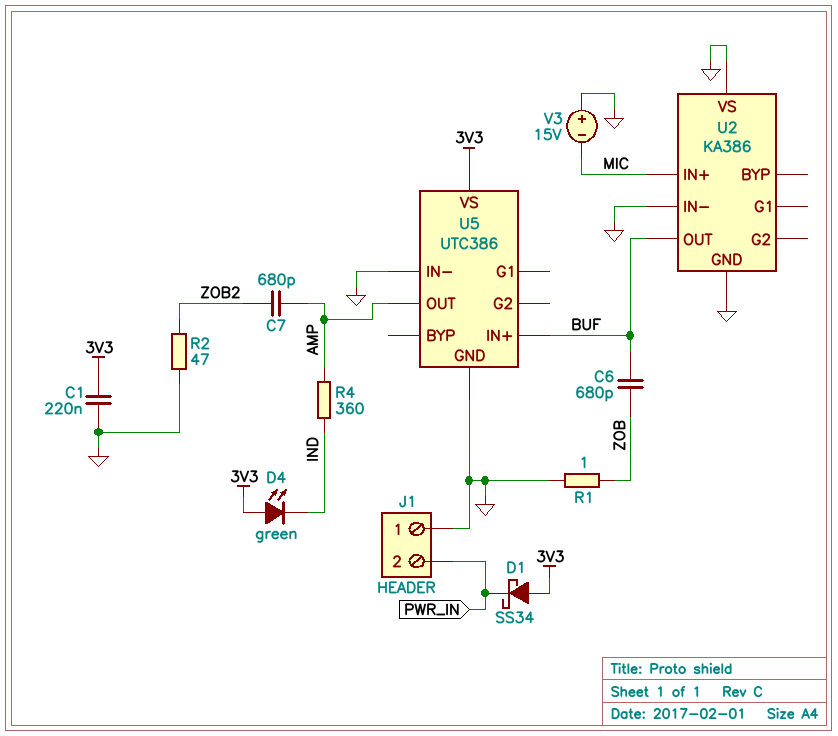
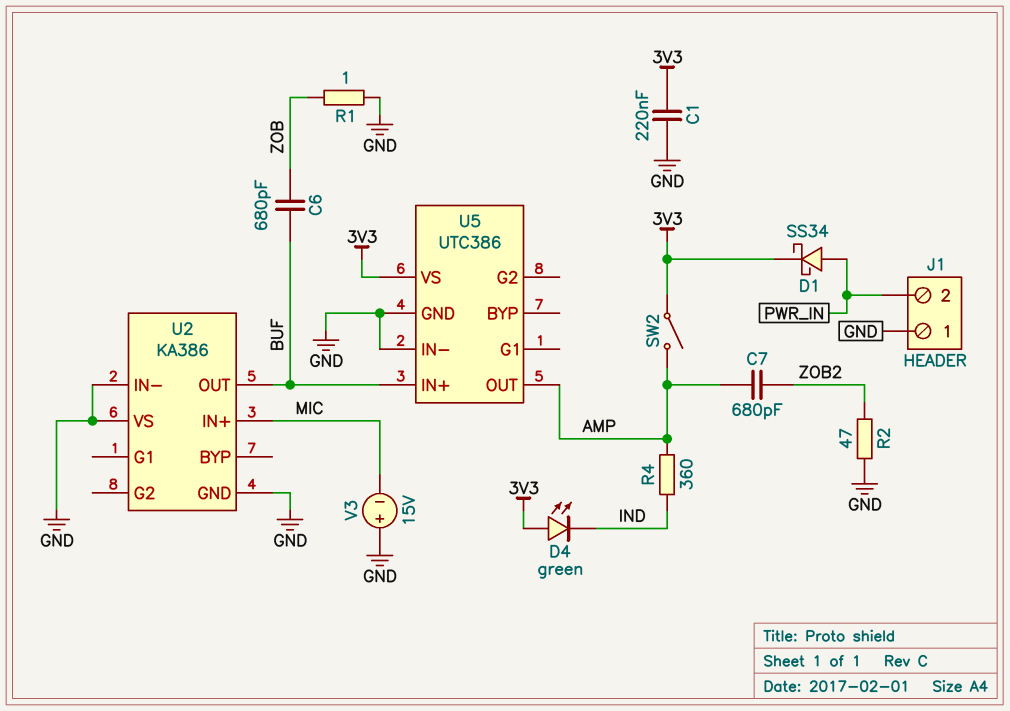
D1: schottky SS34 (A 3V3, K PWR_IN) -> schottky SS34 (A PWR_IN, K 3V3)
SW2: none -> switch (3V3, AMP)

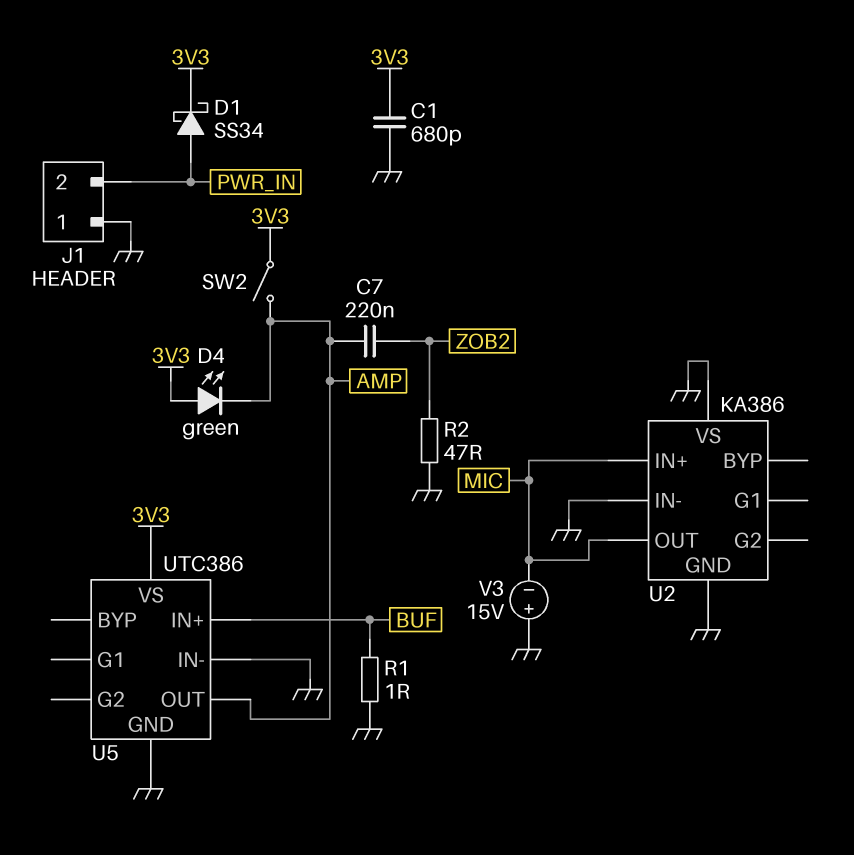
C1: 220nF (3V3, GND) -> 680pF (3V3, GND)
C6: 680pF (BUF, ZOB) -> none
C7: 680pF (AMP, ZOB2) -> 220nF (AMP, ZOB2)
D4: LED green (A 3V3, K IND) -> LED green (A 3V3, K AMP)
R1: 1 (GND, ZOB) -> 1 (BUF, GND)
R4: 360 (AMP, IND) -> none
U2 pin OUT: BUF -> MIC

